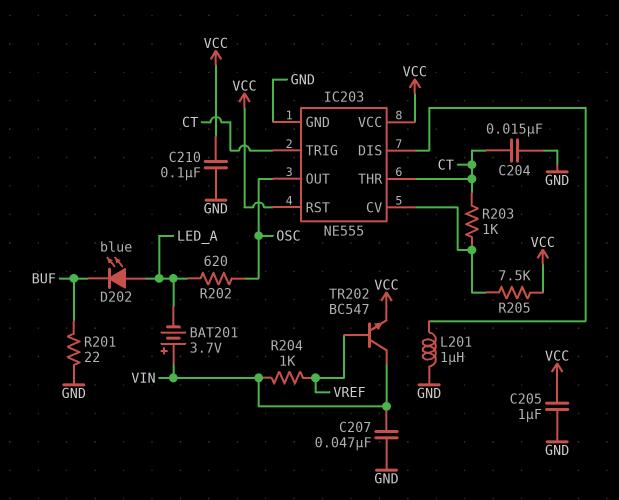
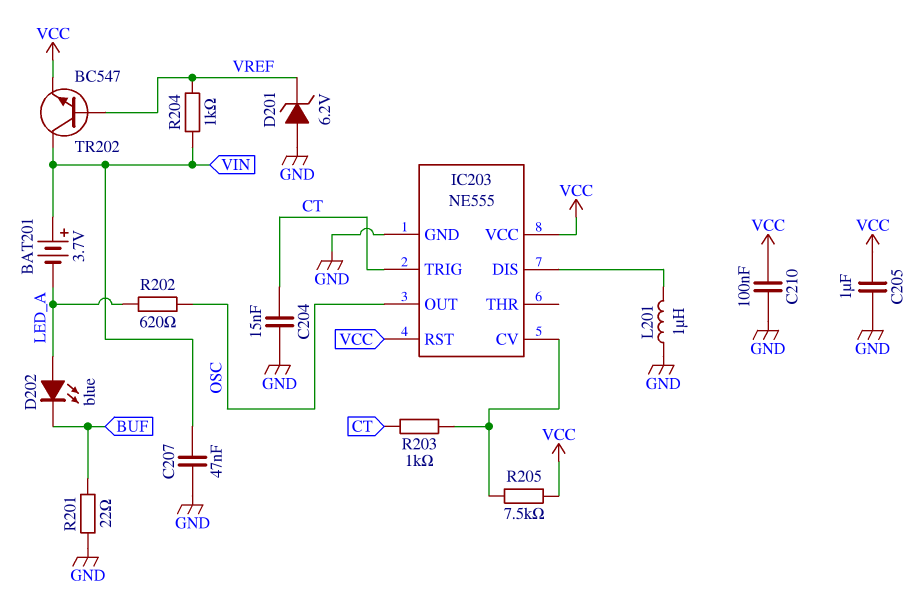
D201: none -> zener 6.2V (A GND, K VREF)
IC203 pin THR: CT -> none

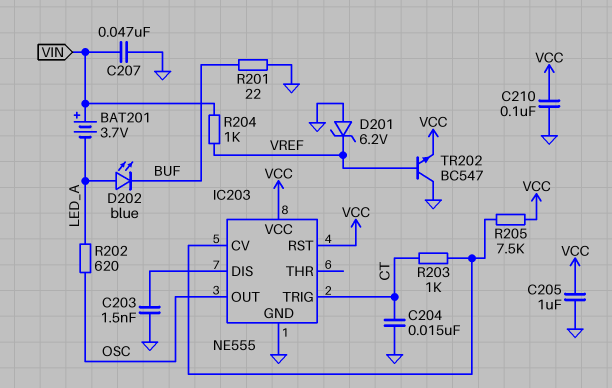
C203: none -> 1.5nF (GND, IC203/DIS)
L201: 1uH (GND, IC203/DIS) -> none
TR202: NPN BC547 (B VREF, C VIN, E VCC) -> NPN BC547 (B VREF, C GND, E VCC)

